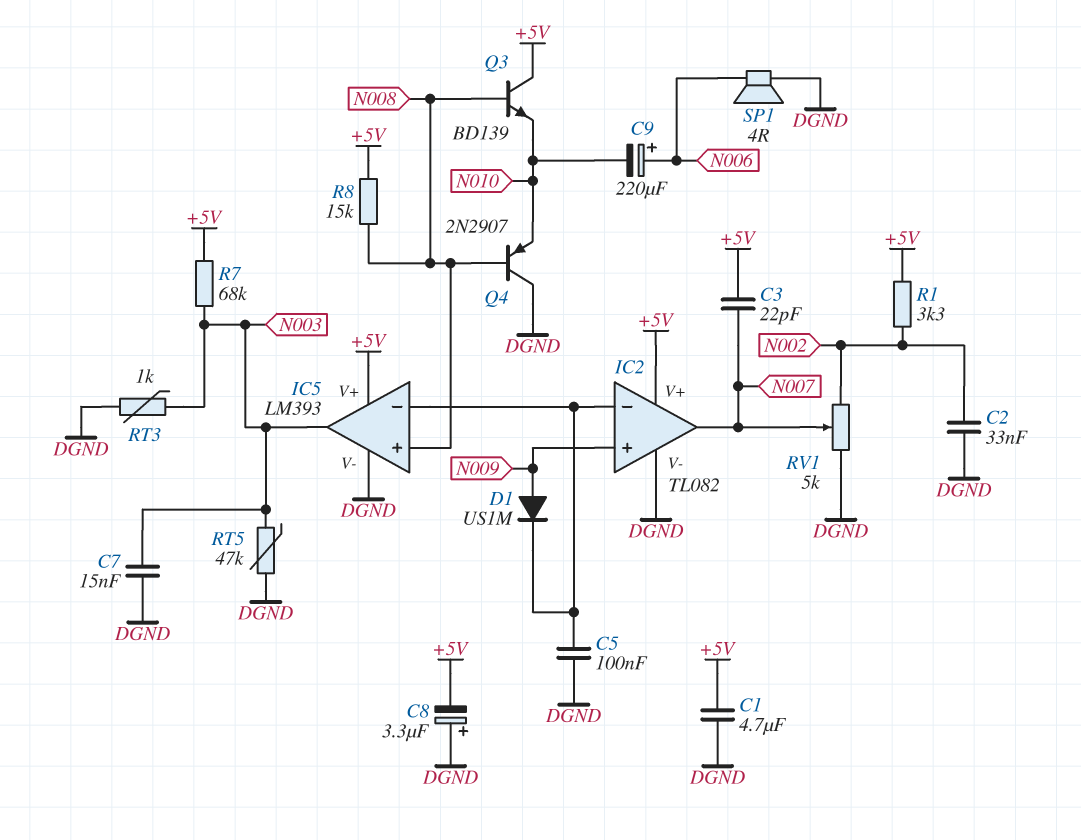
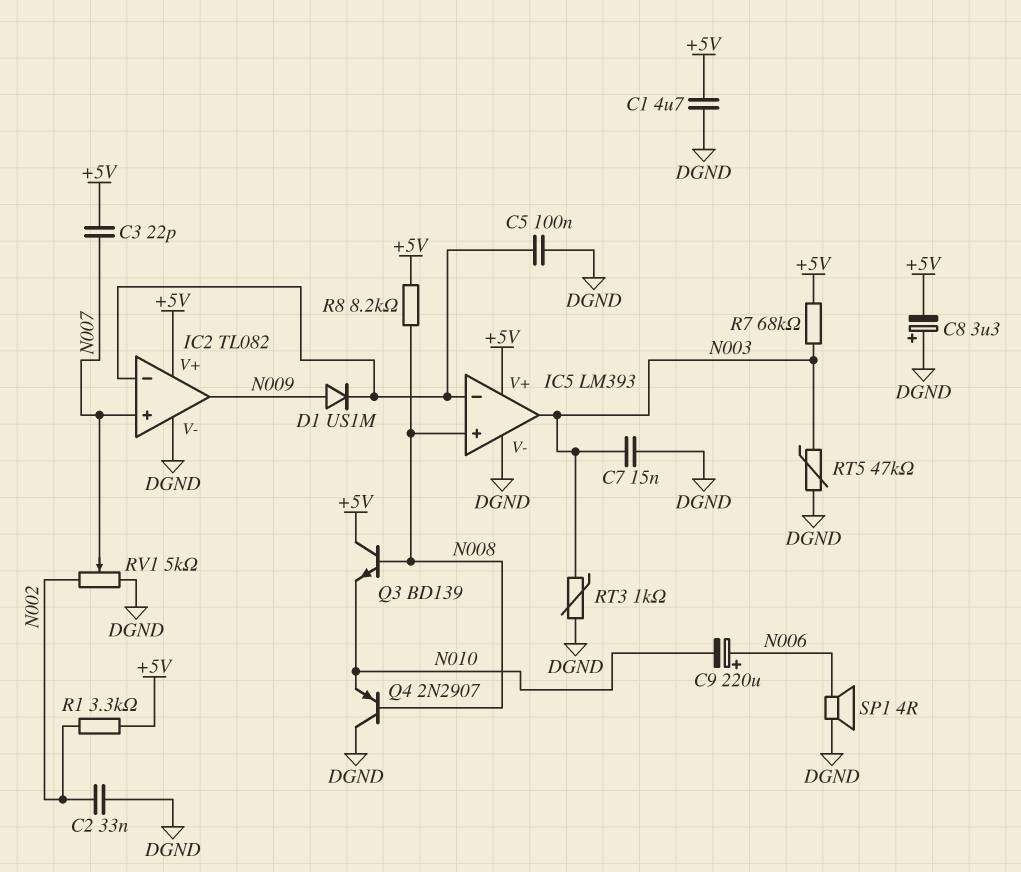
IC2 pin in+: N009 -> N007
IC2 pin out: N007 -> N009
R8: 15k (+5V, N008) -> 8.2k (+5V, N008)

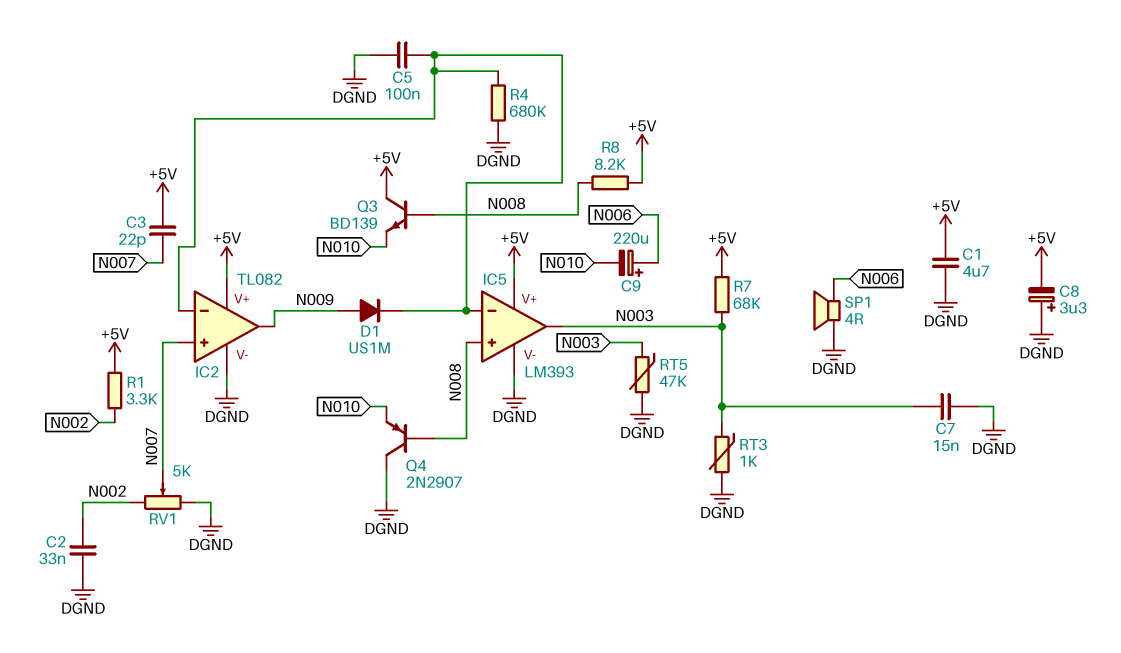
R4: none -> 680k (DGND, IC2/in-)

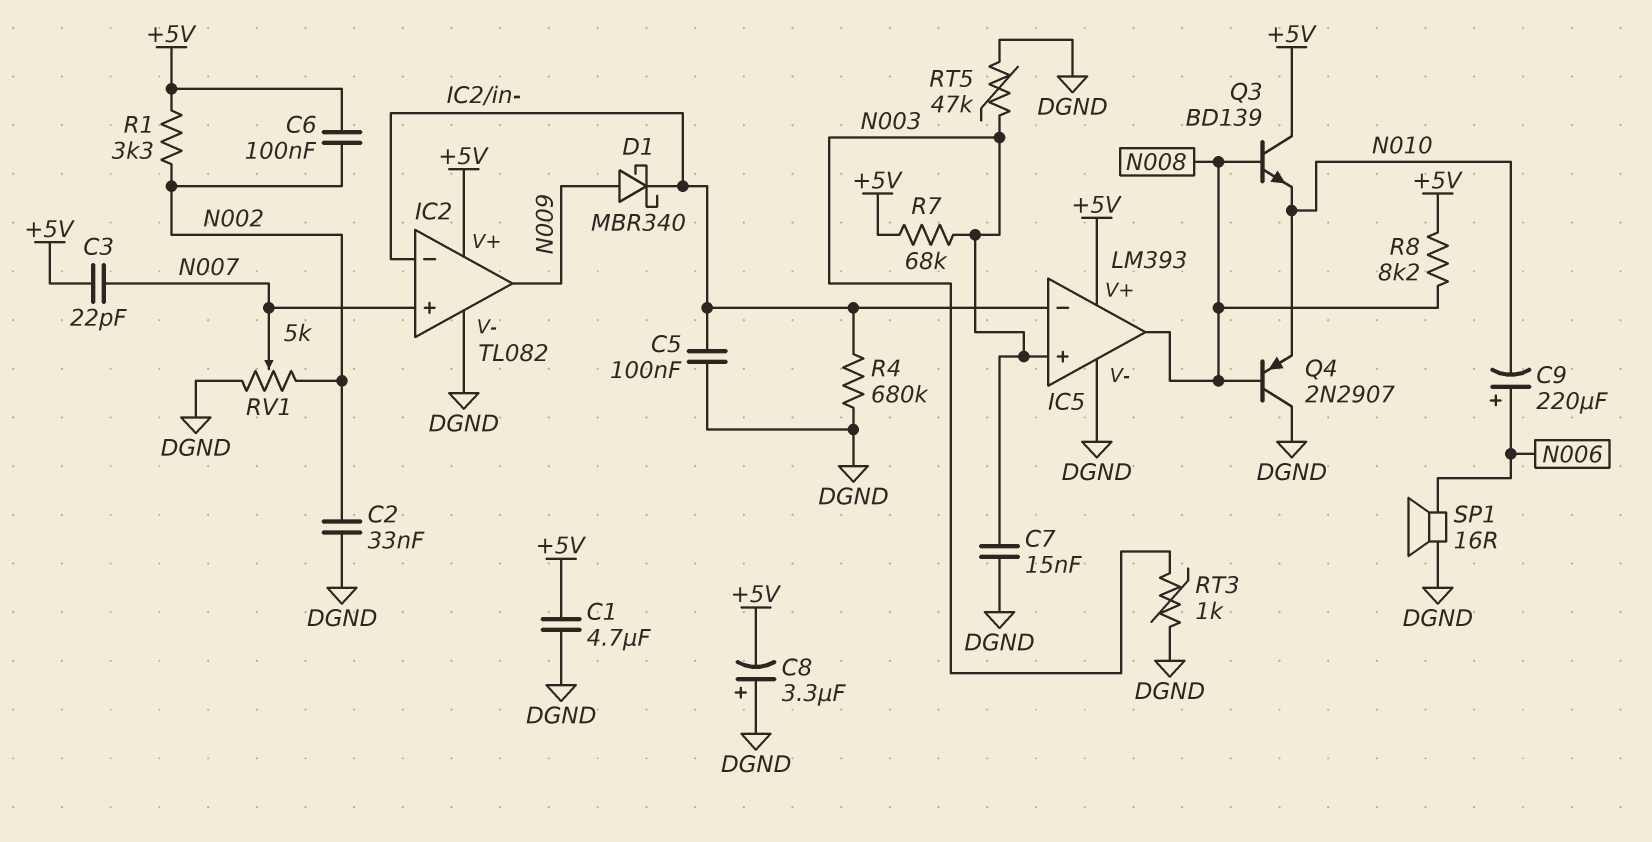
C6: none -> 100nF (+5V, N002)
D1: diode US1M (A N009, K IC2/in-) -> schottky MBR340 (A N009, K IC2/in-)
IC5 pin in+: N008 -> N003
IC5 pin out: N003 -> N008
SP1: speaker 4R (DGND, N006) -> speaker 16R (DGND, N006)

